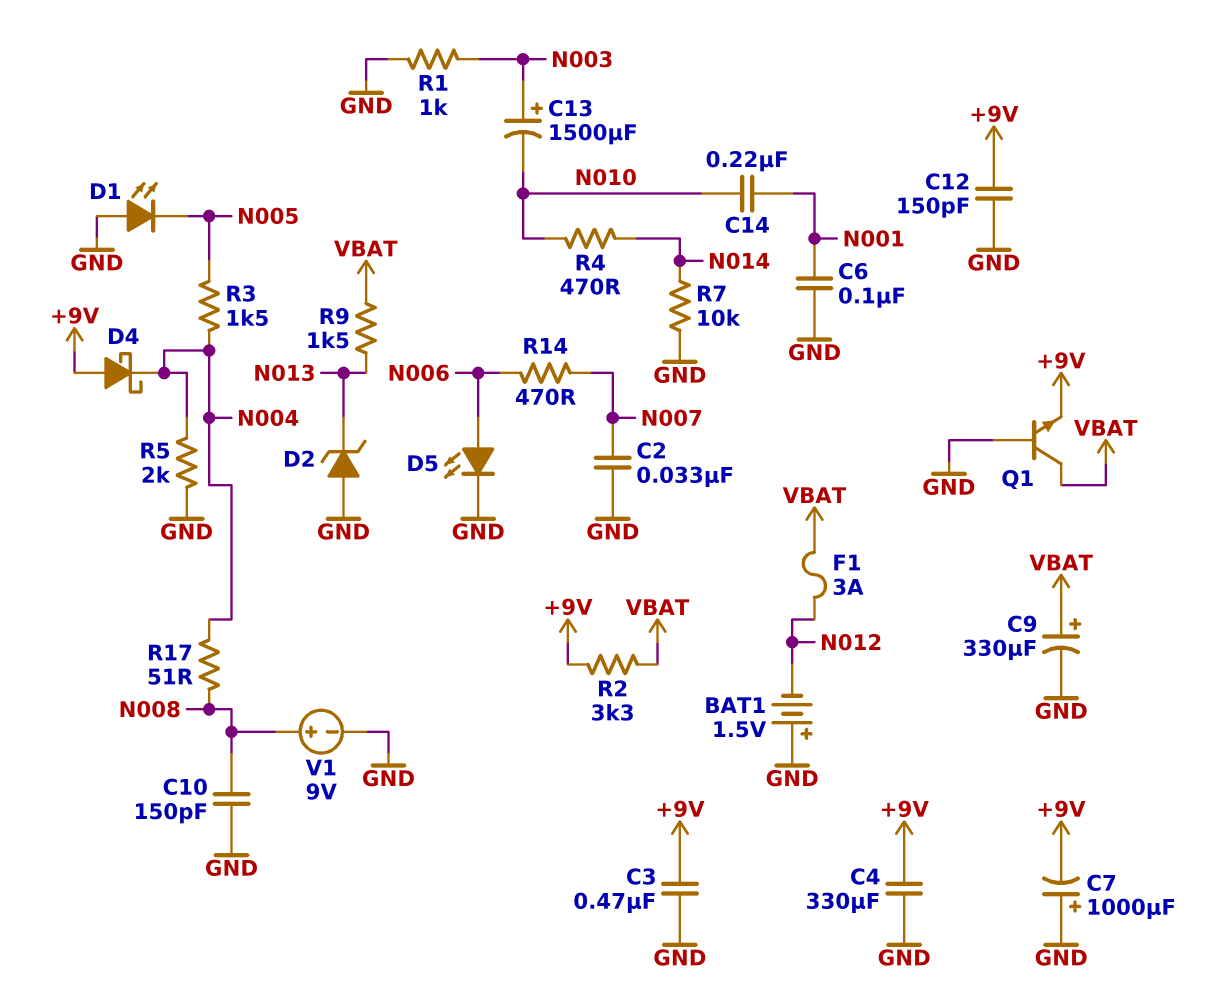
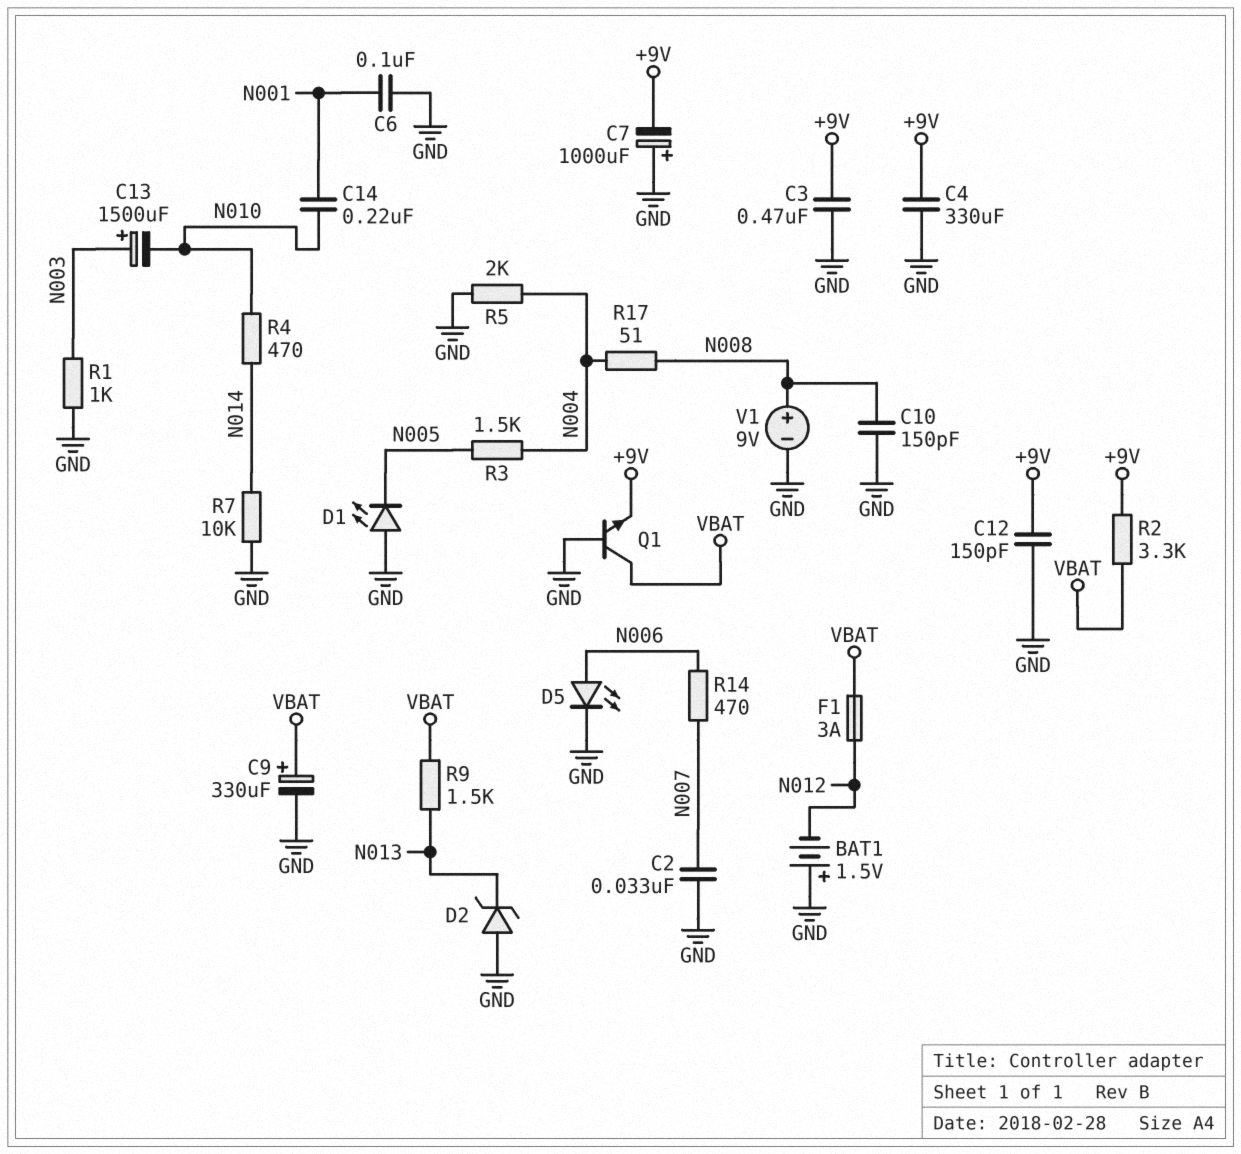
D4: schottky (A +9V, K N004) -> none

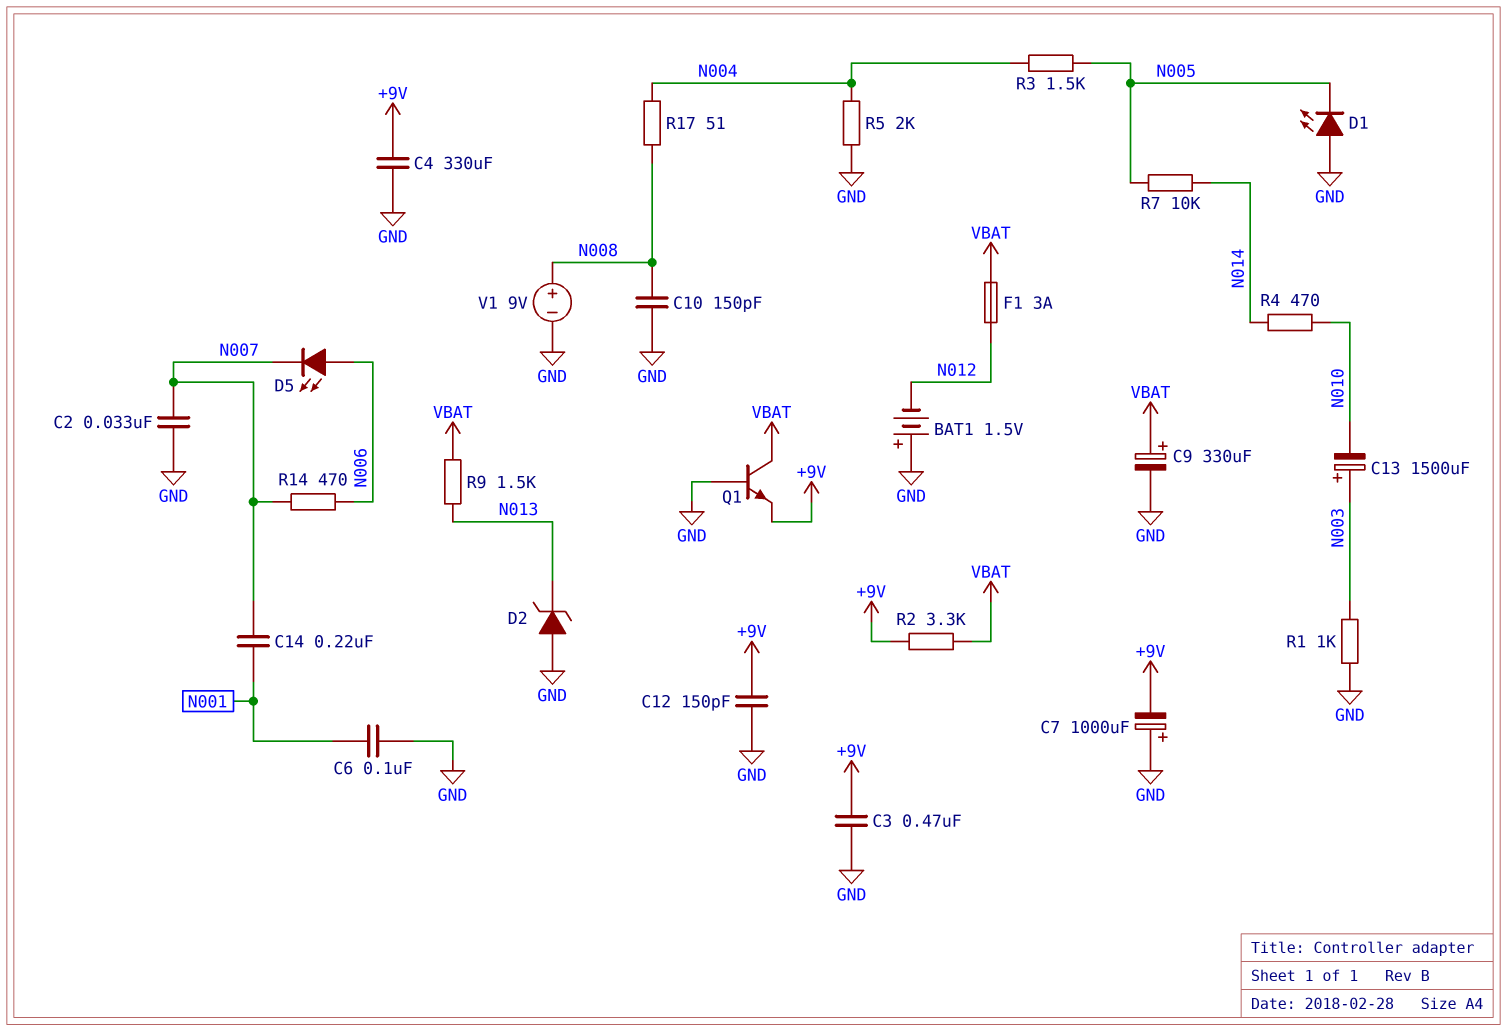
C14: 220nF (N001, N010) -> 220nF (N001, N007)
D5: LED (A N006, K GND) -> LED (A N006, K N007)
R7: 10k (GND, N014) -> 10k (N005, N014)

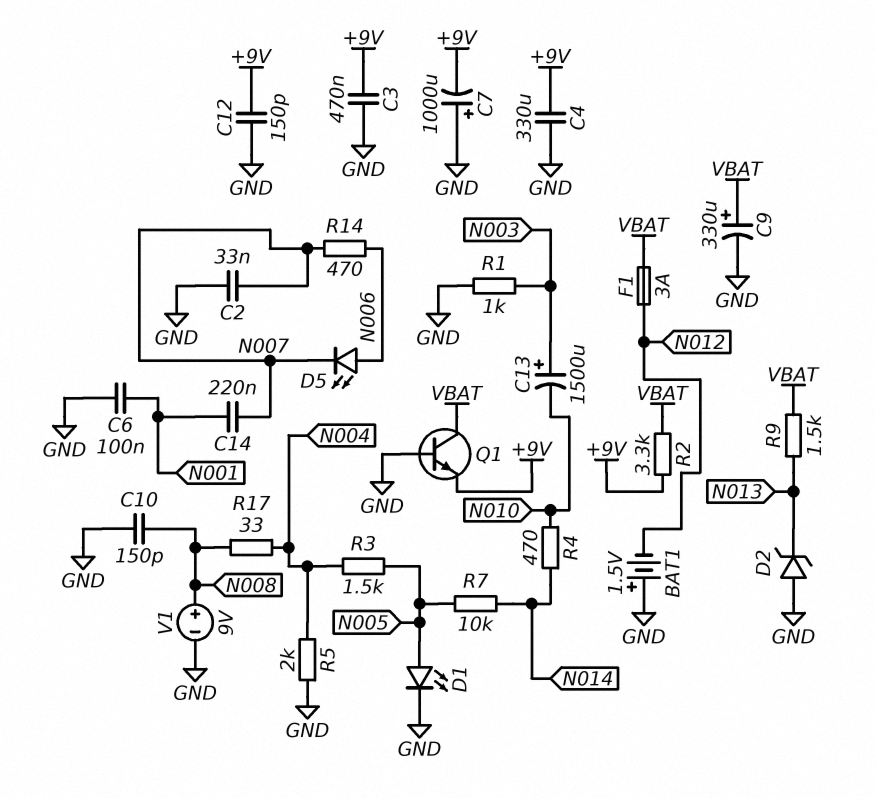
D1: LED (A GND, K N005) -> LED (A N005, K GND)
R17: 51 (N004, N008) -> 33 (N004, N008)

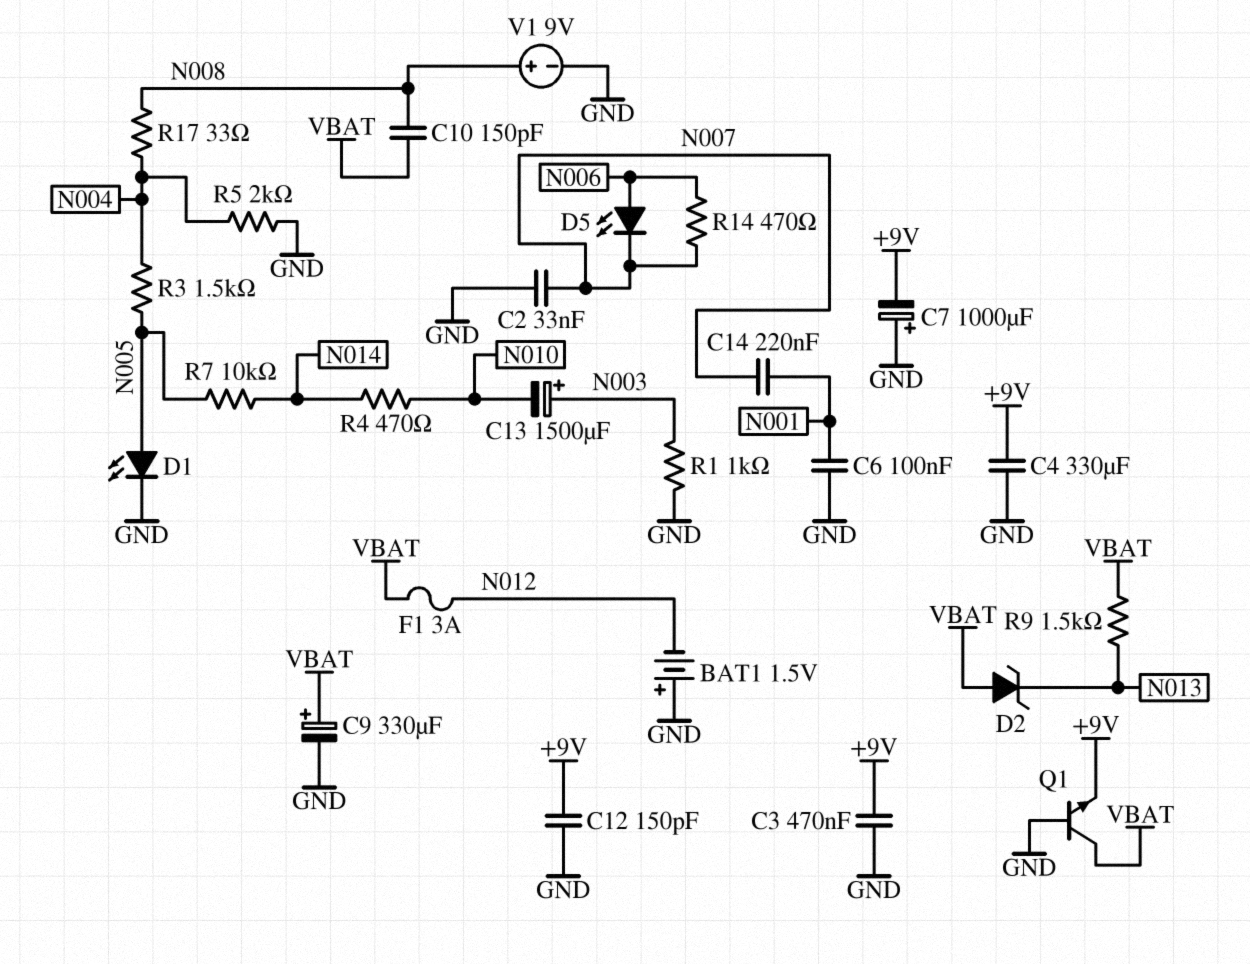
C10: 150pF (GND, N008) -> 150pF (N008, VBAT)
D2: zener (A GND, K N013) -> zener (A VBAT, K N013)
R2: 3.3k (+9V, VBAT) -> none

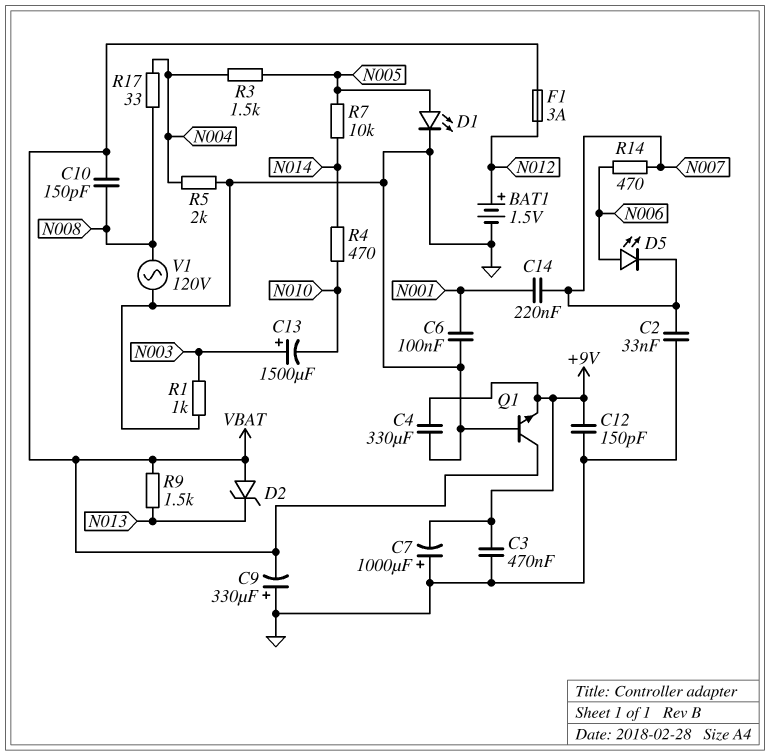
BAT1: 1.5V (plus GND, minus N012) -> 1.5V (plus N012, minus GND)
C9: 330uF (plus VBAT, minus GND) -> 330uF (plus GND, minus VBAT)
V1: 9V (plus N008, minus GND) -> AC 120V (GND, N008)

